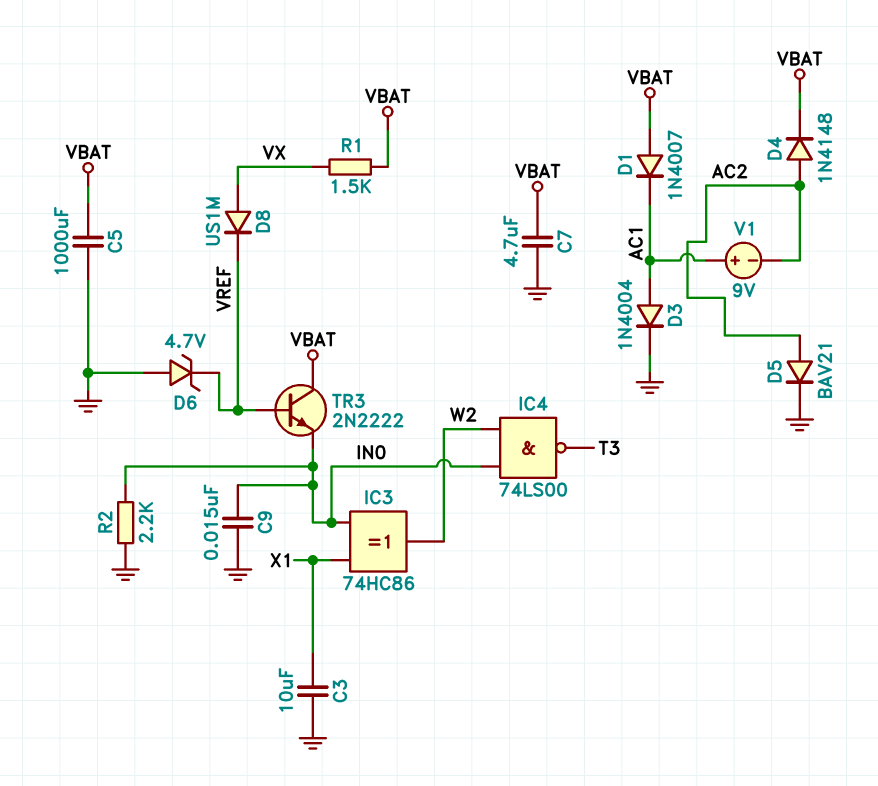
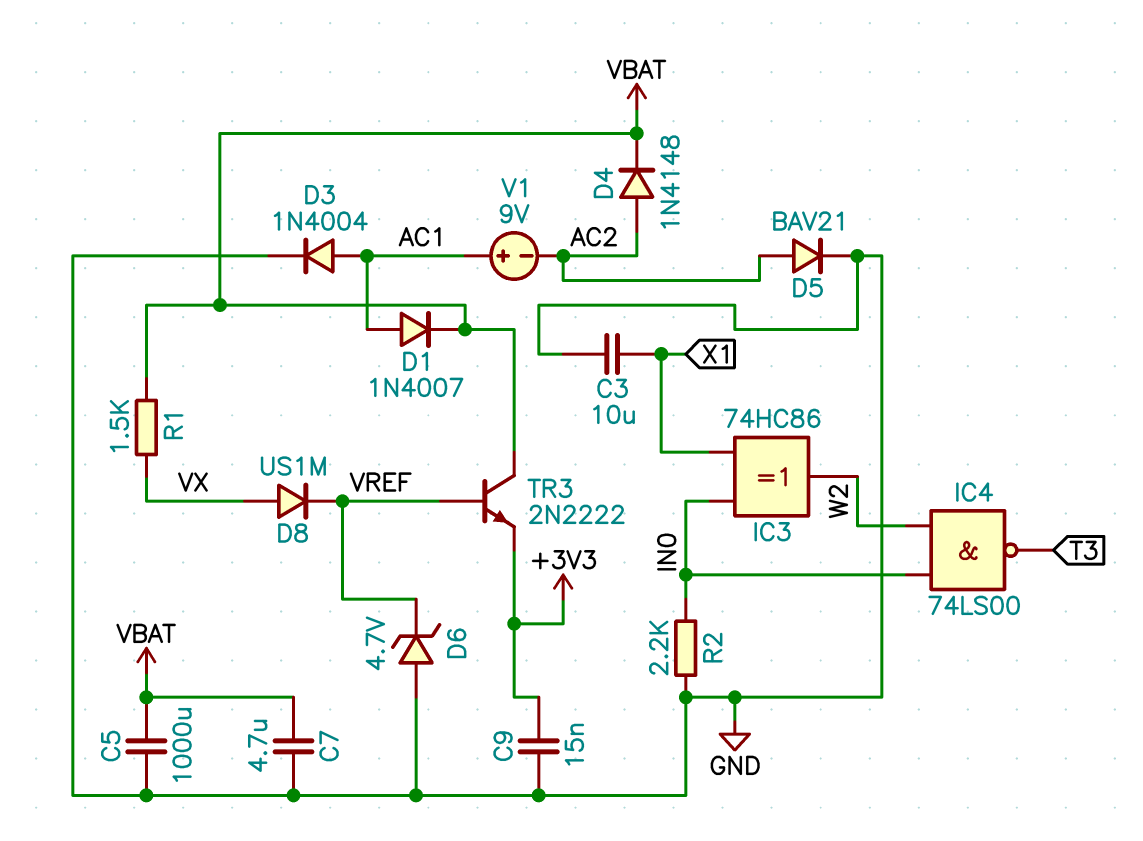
C9: 15nF (GND, IN0) -> 15nF (+3V3, GND)
D1: diode 1N4007 (A VBAT, K AC1) -> diode 1N4007 (A AC1, K VBAT)
TR3: NPN 2N2222 (B VREF, C VBAT, E IN0) -> NPN 2N2222 (B VREF, C VBAT, E +3V3)

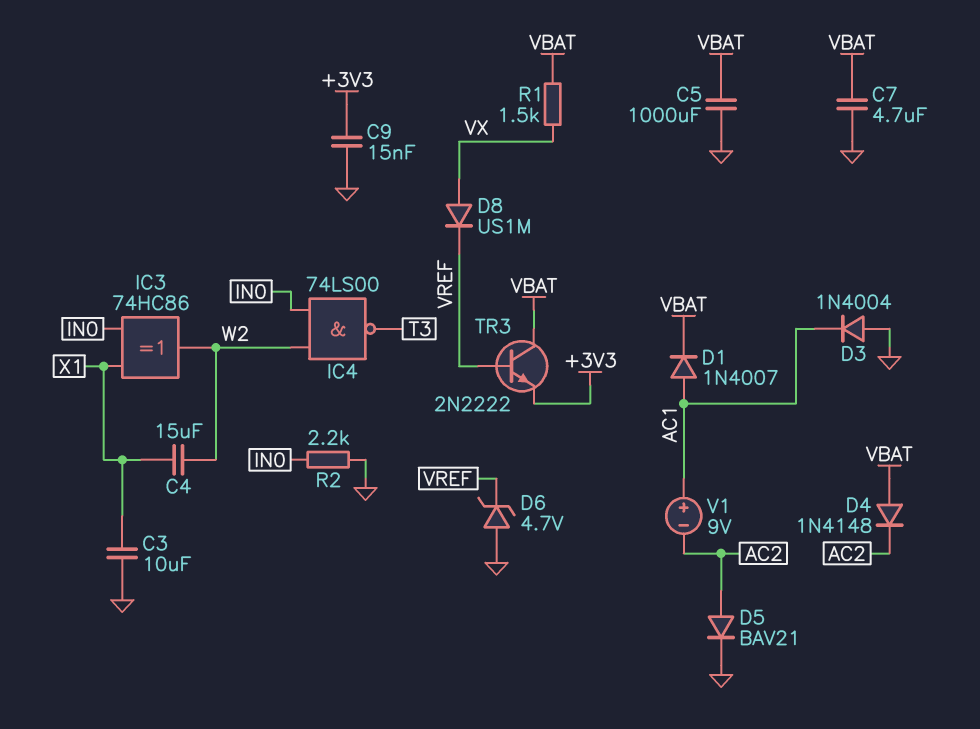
C4: none -> 15uF (W2, X1)
D3: diode 1N4004 (A AC1, K GND) -> diode 1N4004 (A GND, K AC1)
D4: diode 1N4148 (A AC2, K VBAT) -> diode 1N4148 (A VBAT, K AC2)

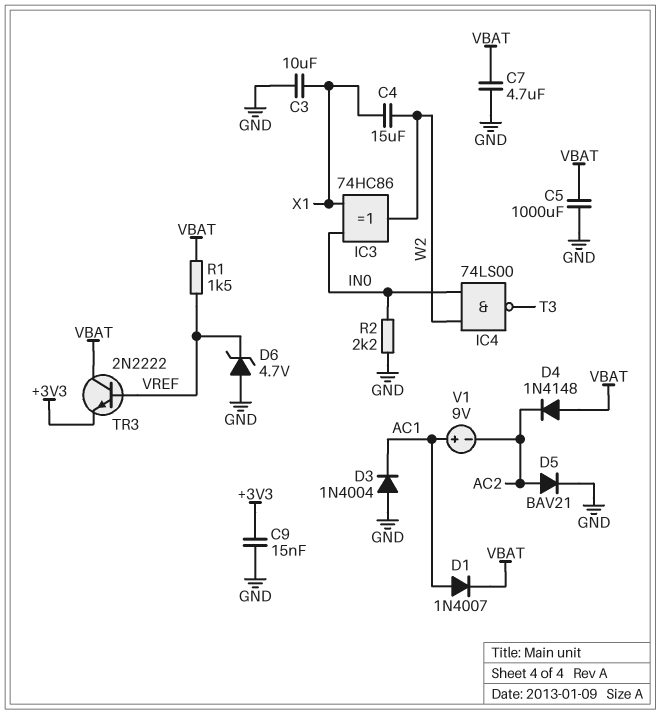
D8: diode US1M (A VX, K VREF) -> none
R1: 1.5k (VBAT, VX) -> 1.5k (VBAT, VREF)

